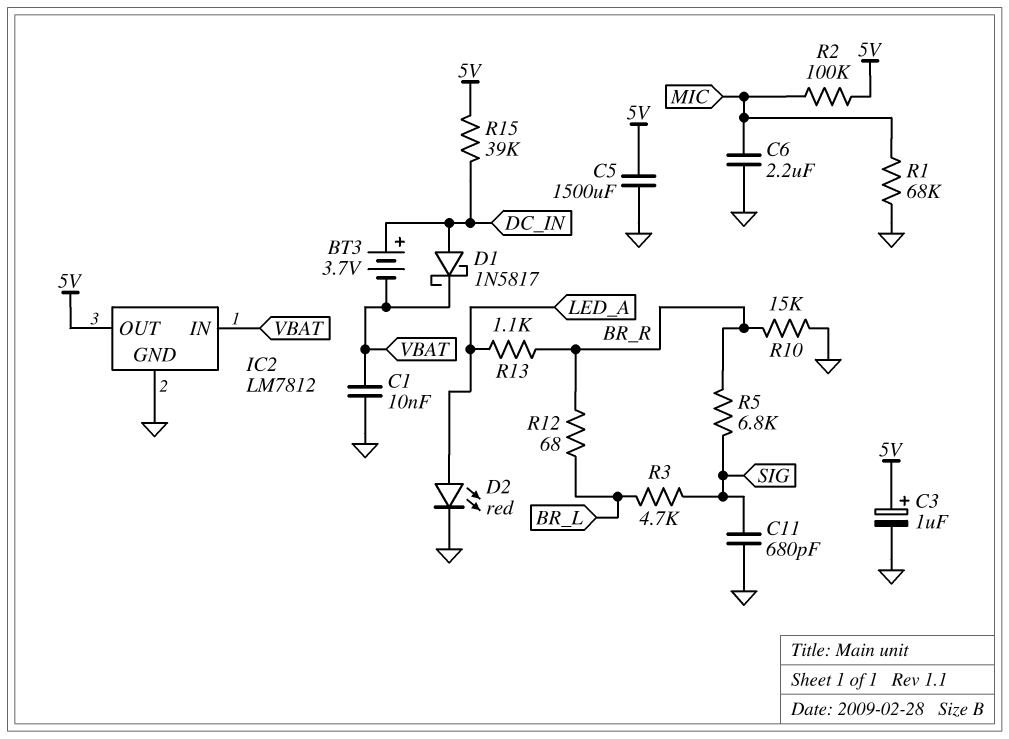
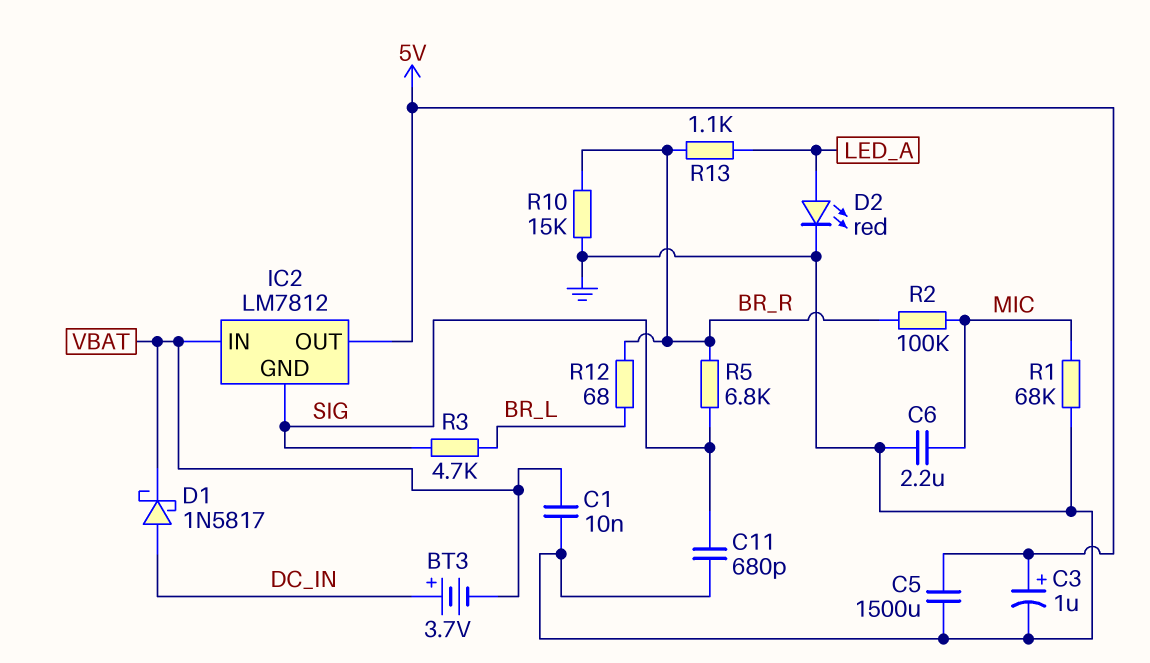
IC2 pin GND: GND -> SIG
R2: 100k (5V, MIC) -> 100k (BR_R, MIC)
R15: 39k (5V, DC_IN) -> none

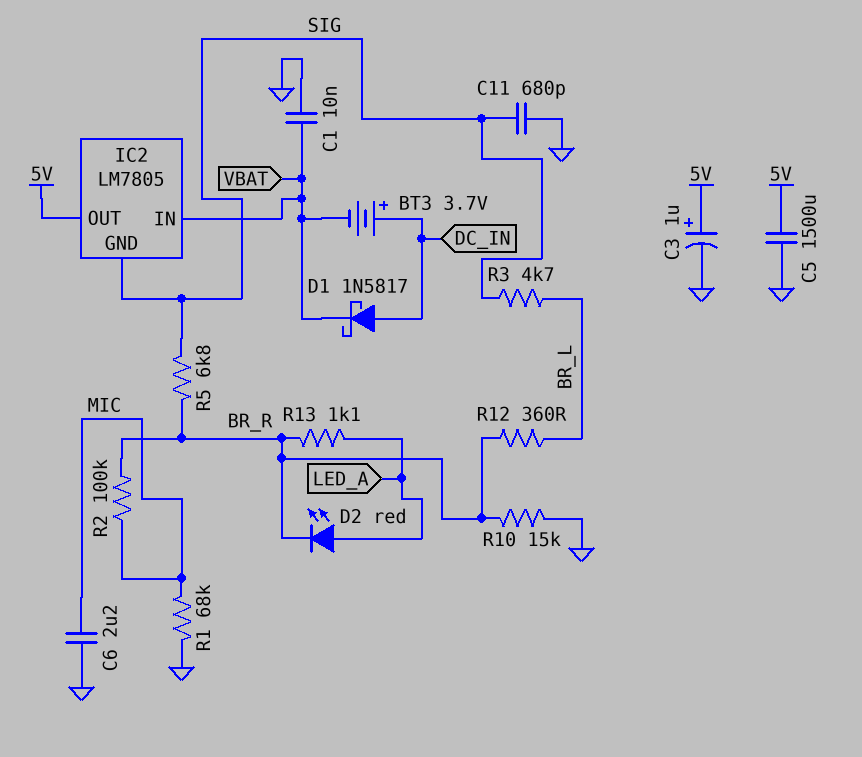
D2: LED red (A LED_A, K GND) -> LED red (A LED_A, K BR_R)
IC2: LM7812 -> LM7805
R12: 68 (BR_L, BR_R) -> 360 (BR_L, BR_R)

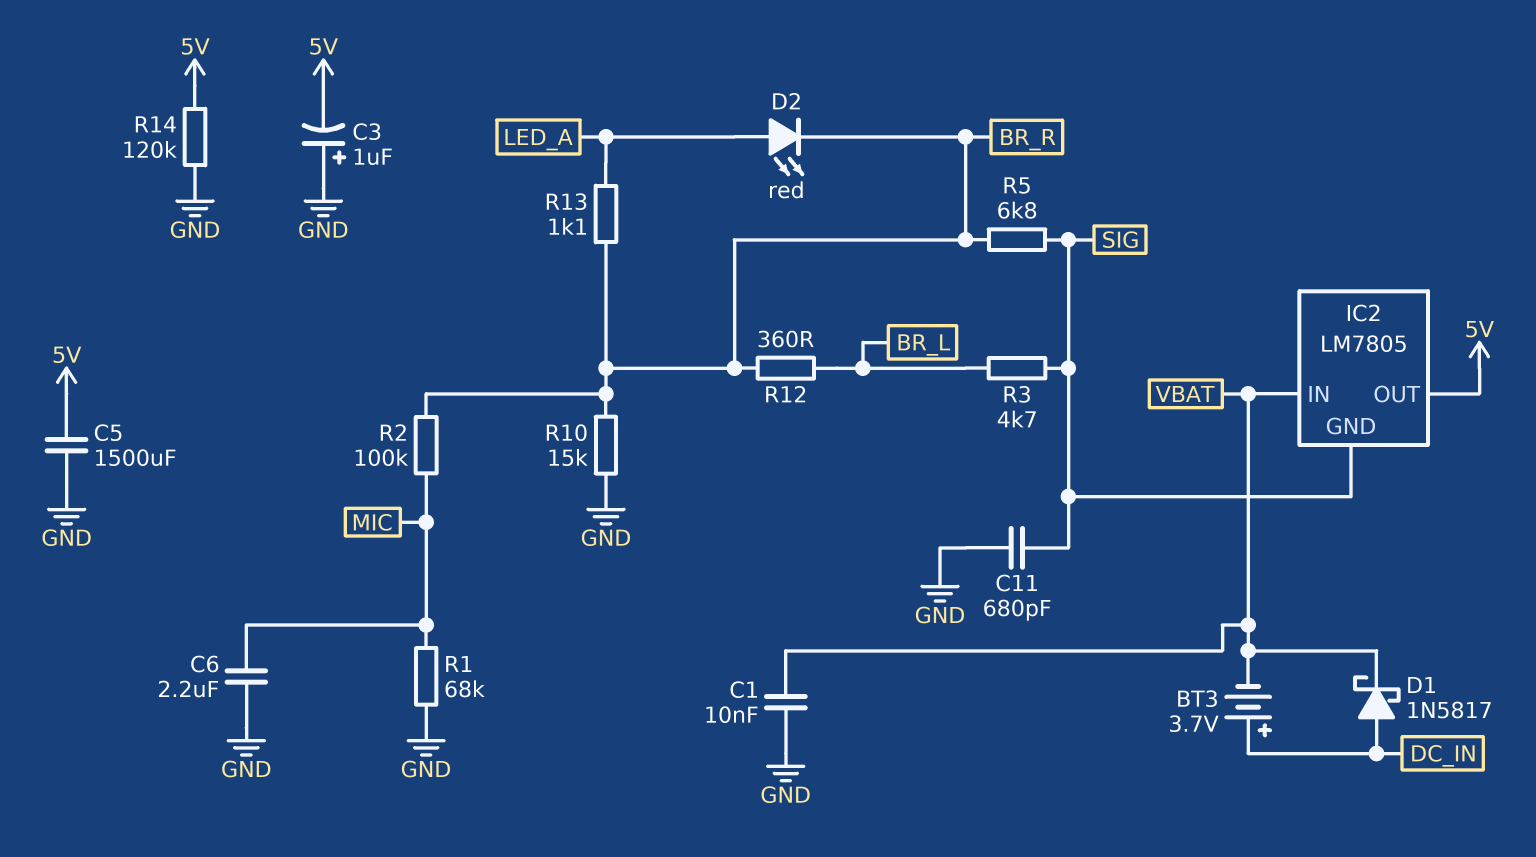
C3: 1uF (plus 5V, minus GND) -> 1uF (plus GND, minus 5V)
R14: none -> 120k (5V, GND)

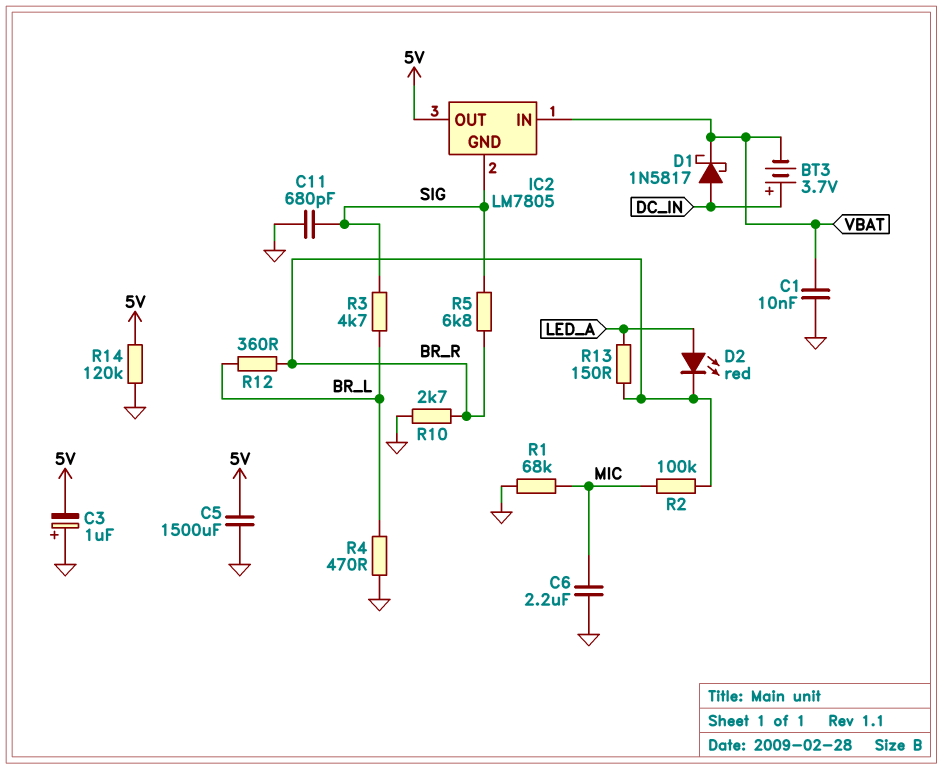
R4: none -> 470 (BR_L, GND)
R10: 15k (BR_R, GND) -> 2.7k (BR_R, GND)
R13: 1.1k (BR_R, LED_A) -> 150 (BR_R, LED_A)

